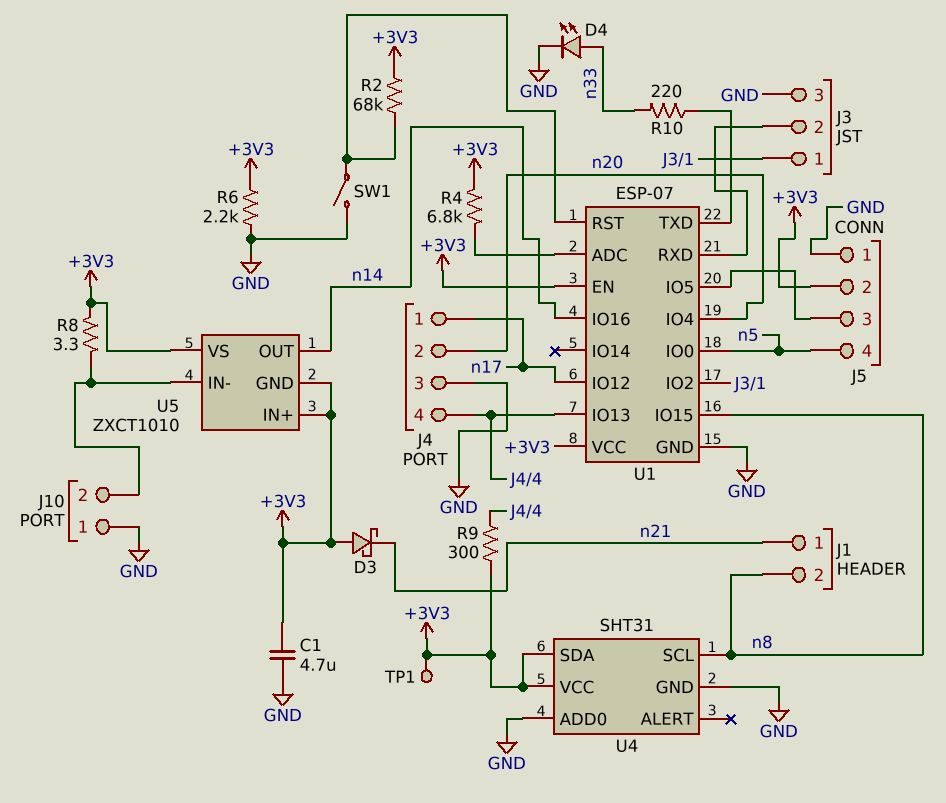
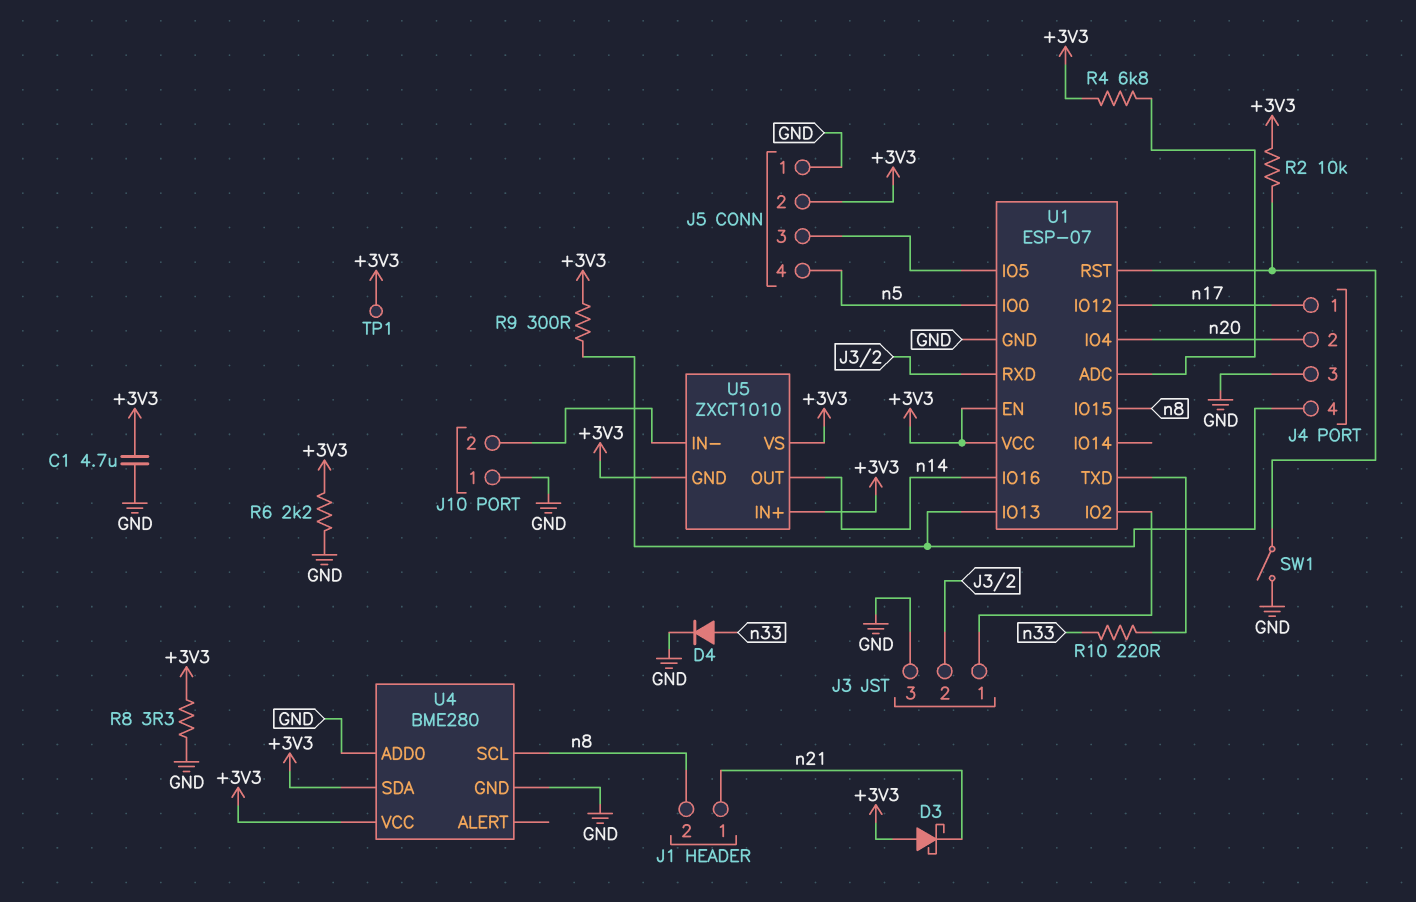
D4: LED (A n33, K GND) -> diode (A n33, K GND)
R2: 68k (+3V3, U1/RST) -> 10k (+3V3, U1/RST)
R8: 3.3 (+3V3, J10/2) -> 3.3 (+3V3, GND)
U4: SHT31 -> BME280

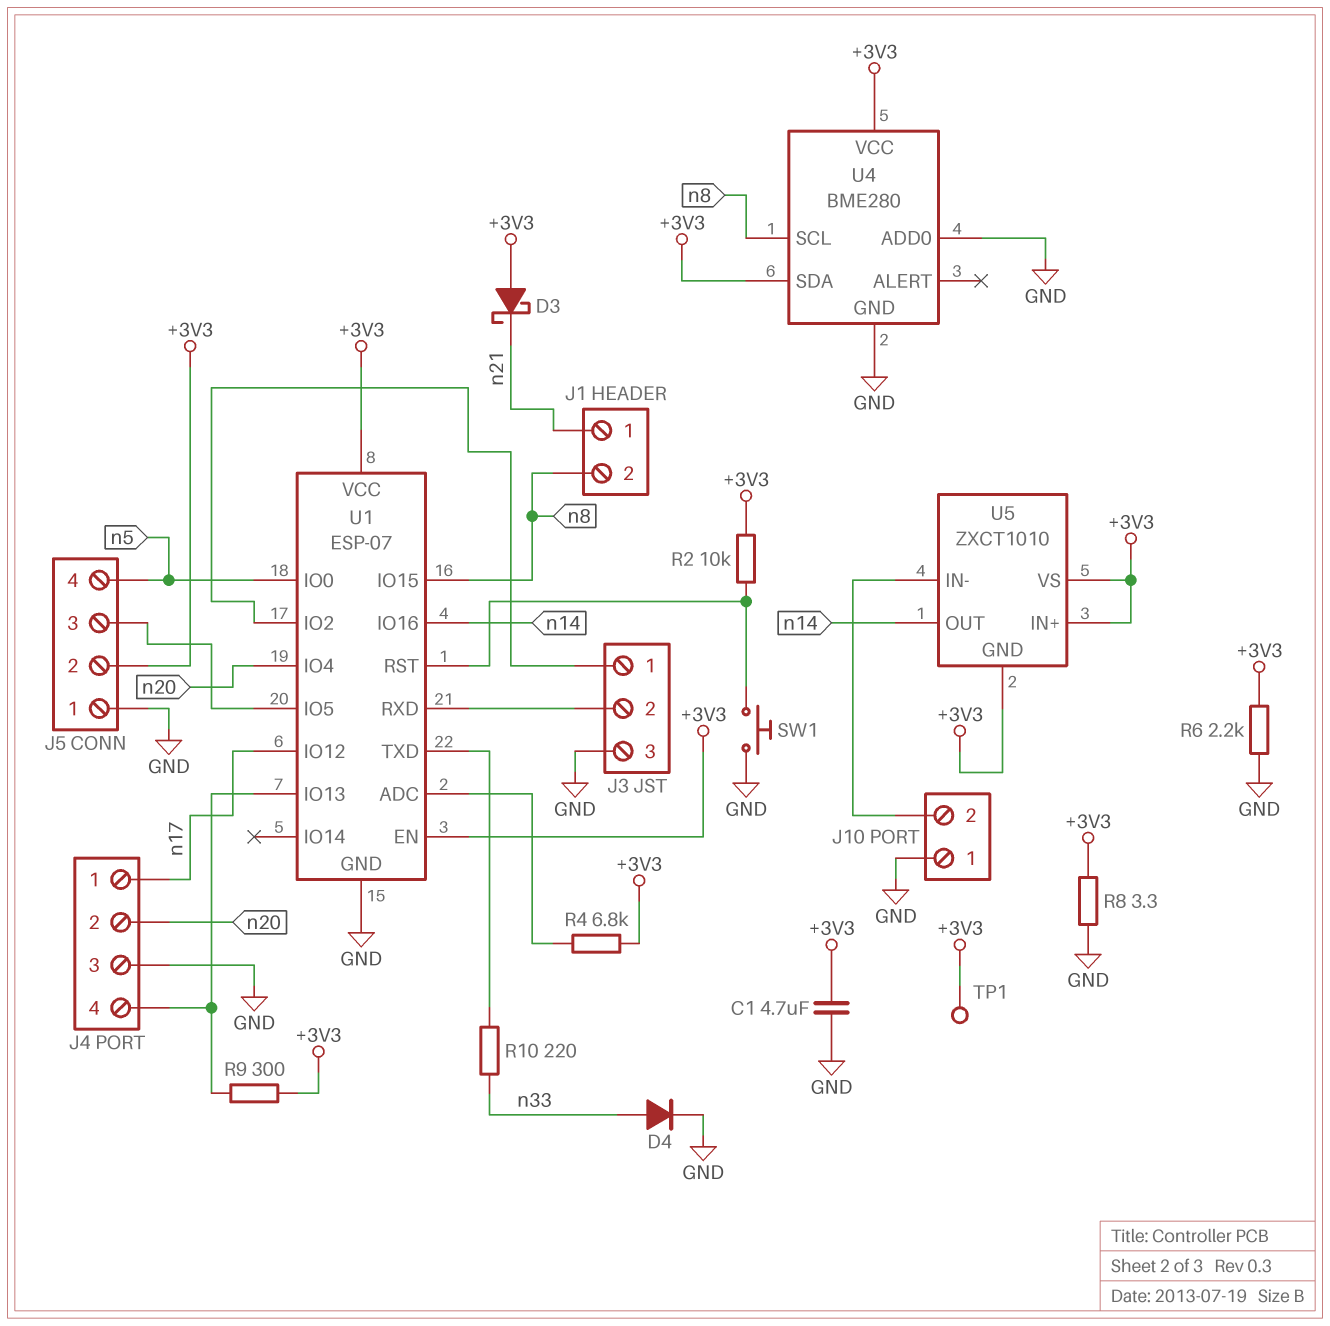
SW1: switch (GND, U1/RST) -> button (GND, U1/RST)

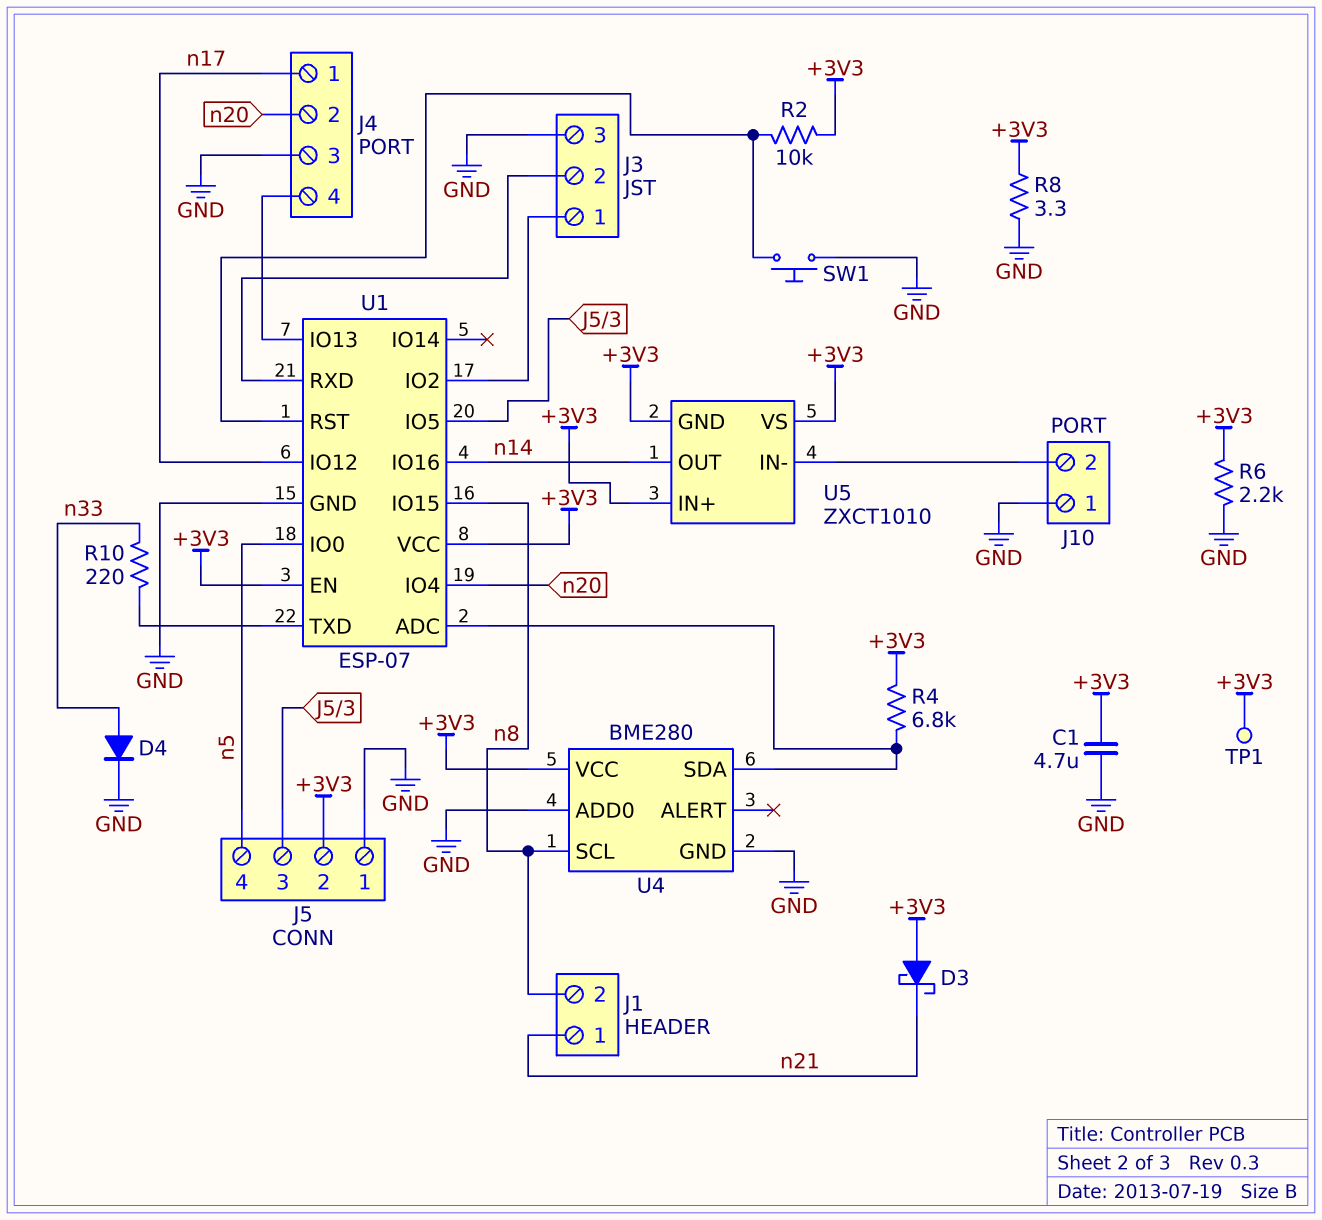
R9: 300 (+3V3, J4/4) -> none
U4 pin SDA: +3V3 -> U1/ADC

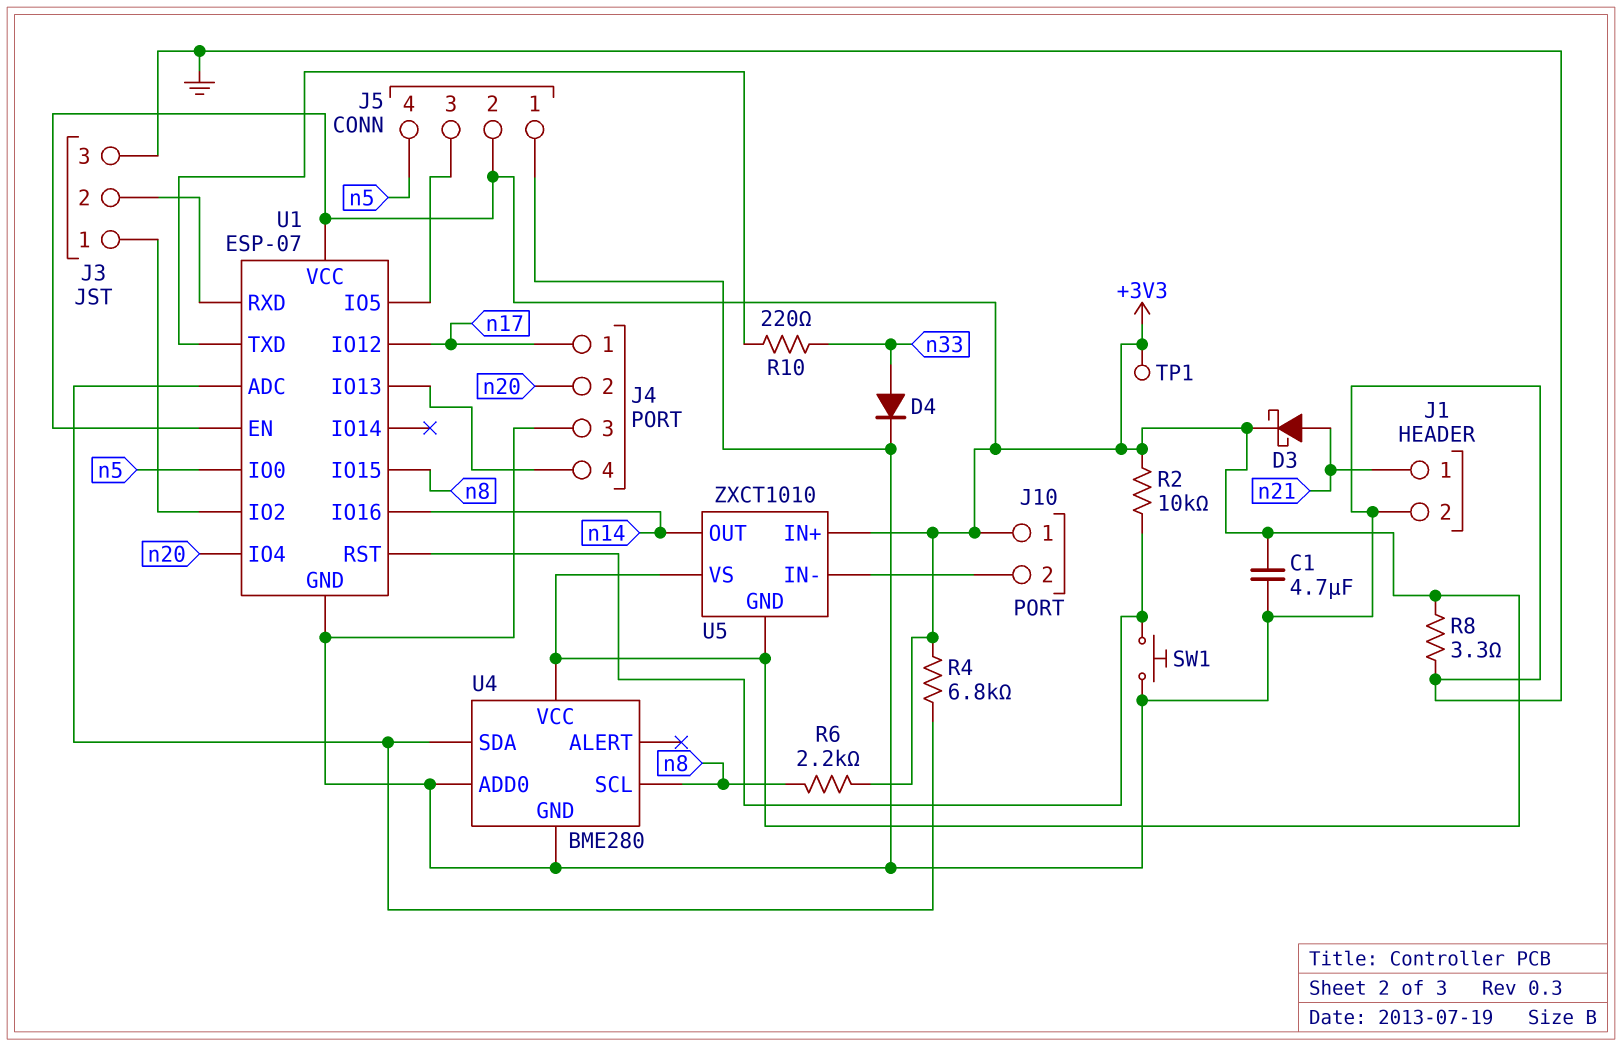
D3: schottky (A +3V3, K n21) -> schottky (A n21, K +3V3)
J1 pin 2: n8 -> GND
J10 pin 1: GND -> +3V3
R6: 2.2k (+3V3, GND) -> 2.2k (+3V3, n8)

